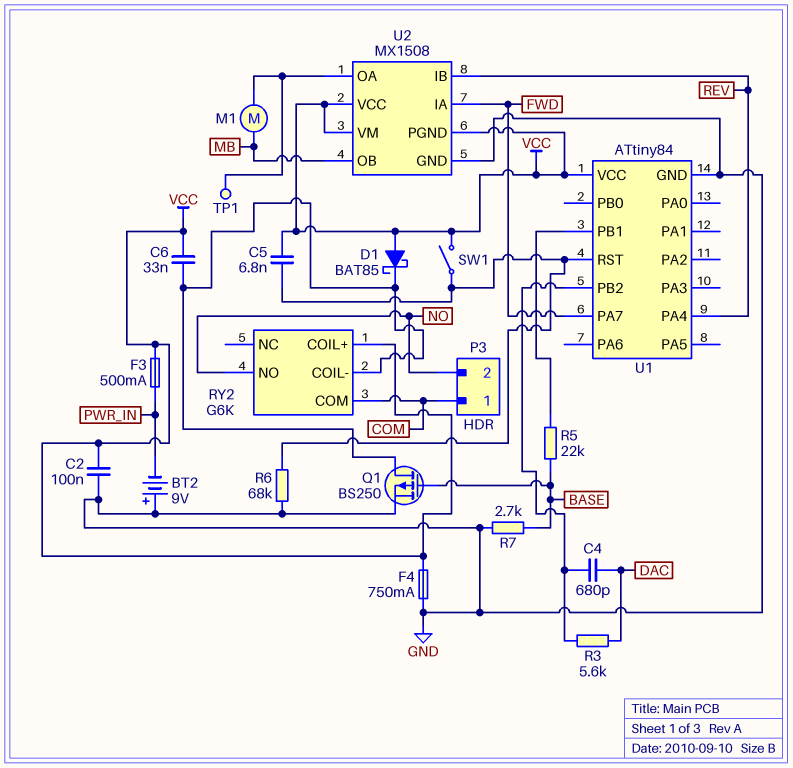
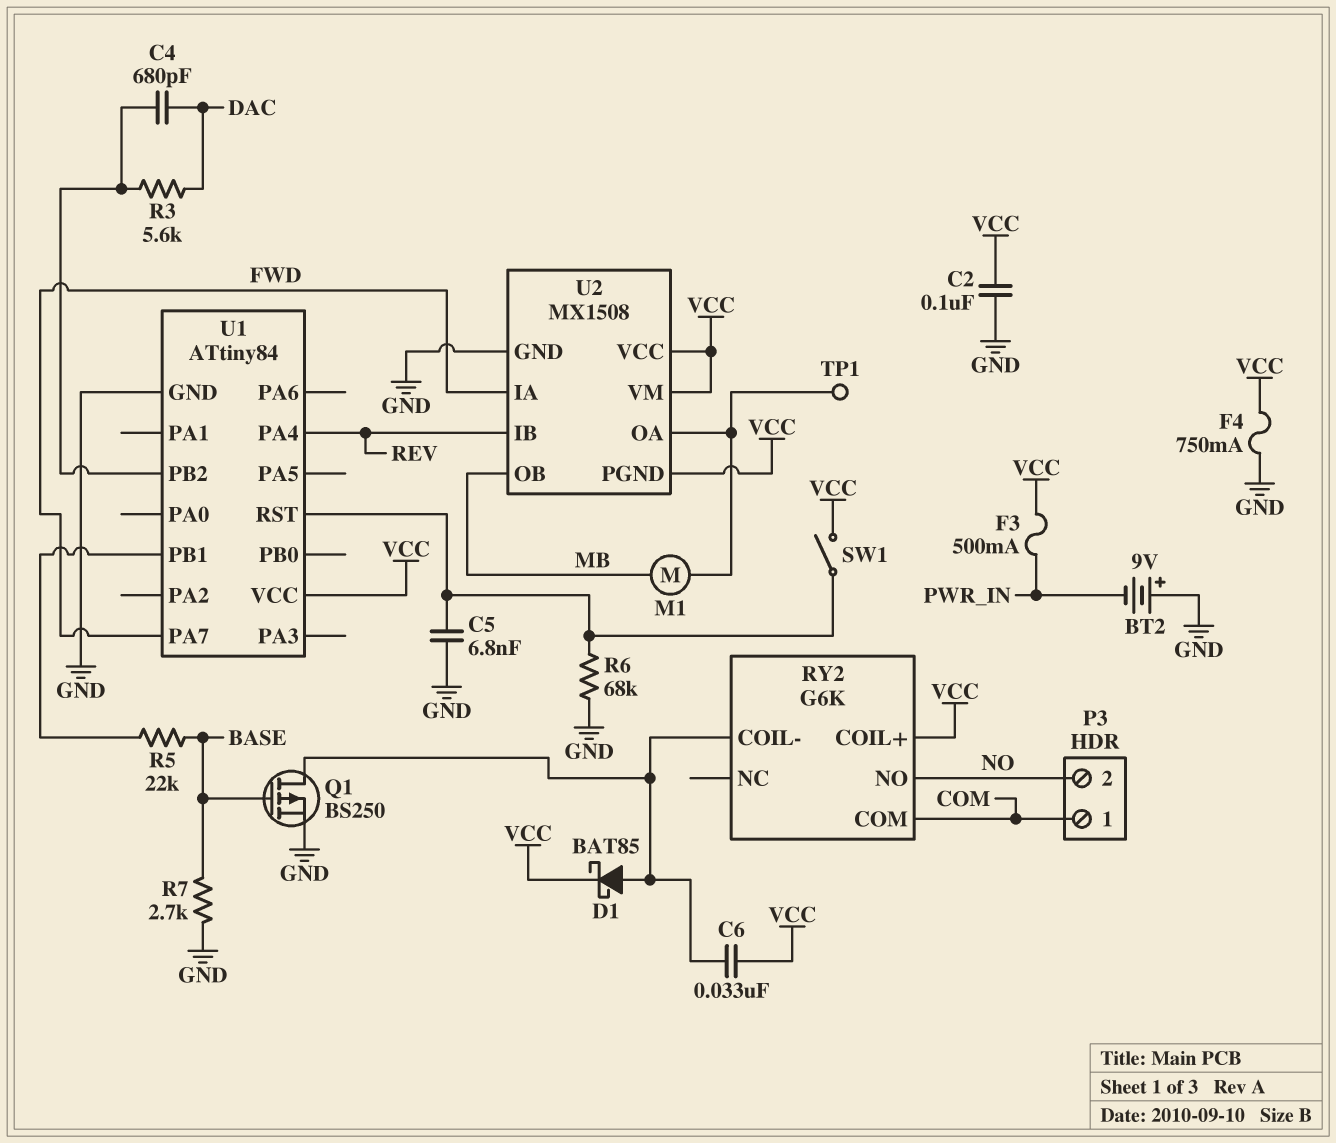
C5: 6.8nF (U1/RST, VCC) -> 6.8nF (GND, U1/RST)
D1: schottky BAT85 (A VCC, K RY2/COIL-) -> schottky BAT85 (A RY2/COIL-, K VCC)

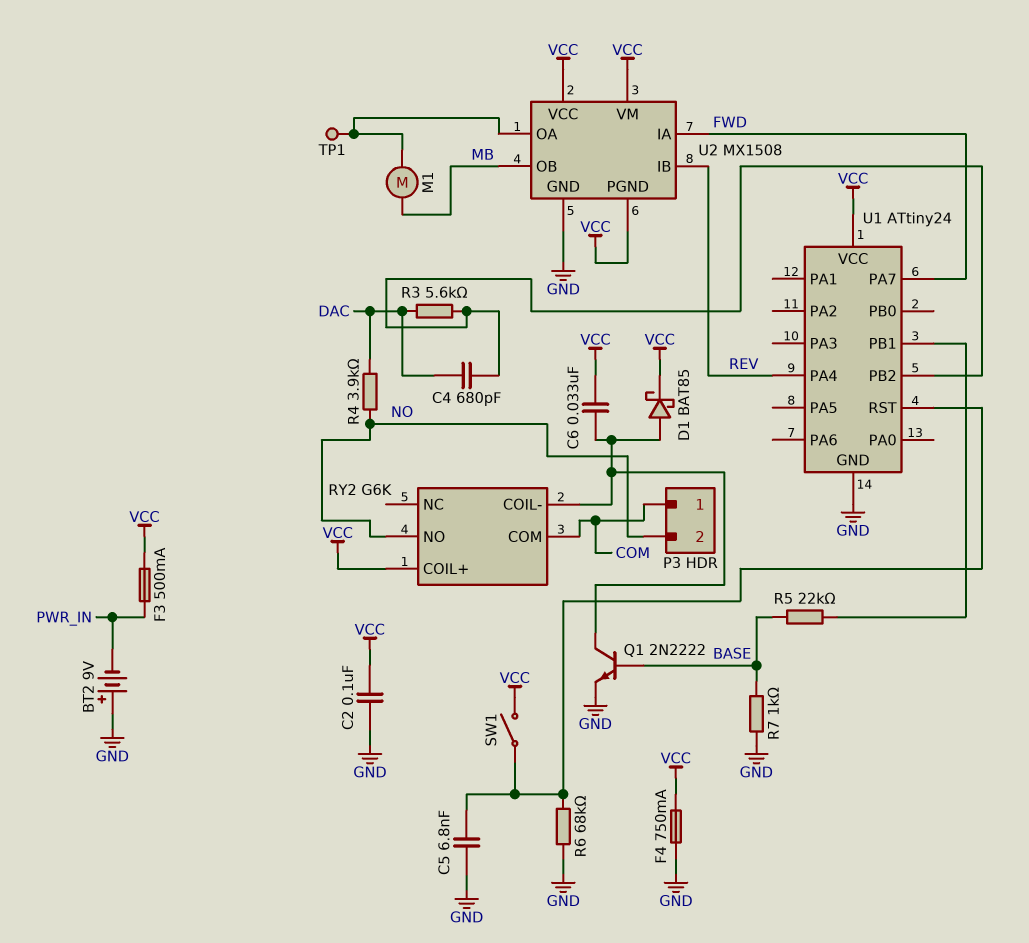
Q1: PMOS BS250 (G BASE, D RY2/COIL-, S GND) -> NPN 2N2222 (B BASE, C RY2/COIL-, E GND)
R4: none -> 3.9k (DAC, NO)
R7: 2.7k (BASE, GND) -> 1k (BASE, GND)
U1: ATtiny84 -> ATtiny24

